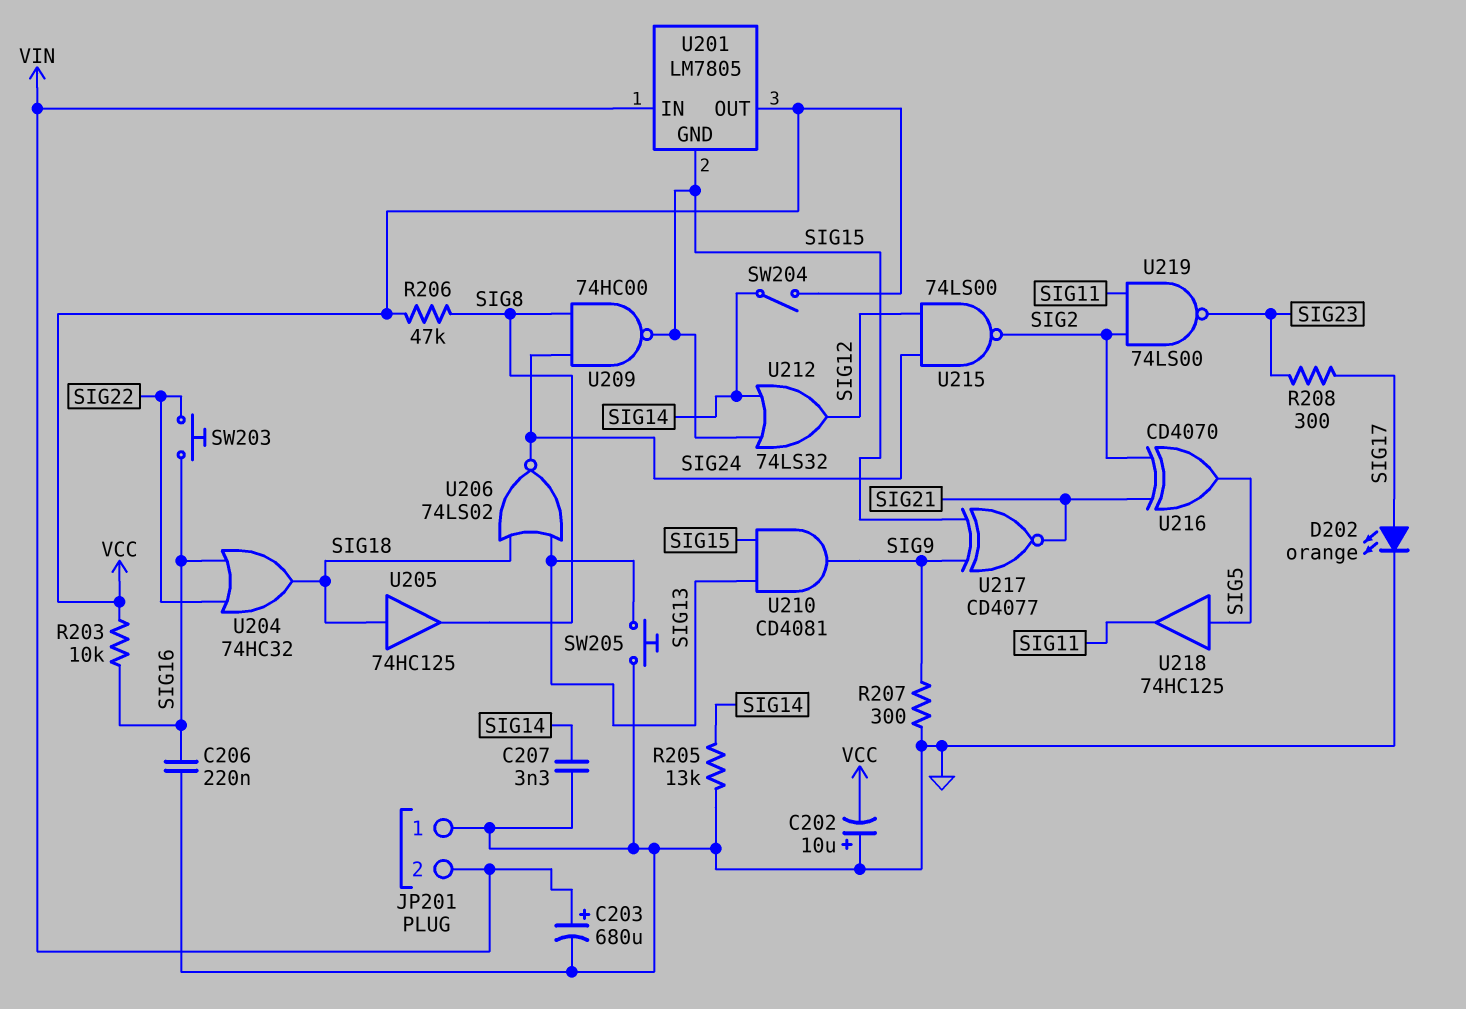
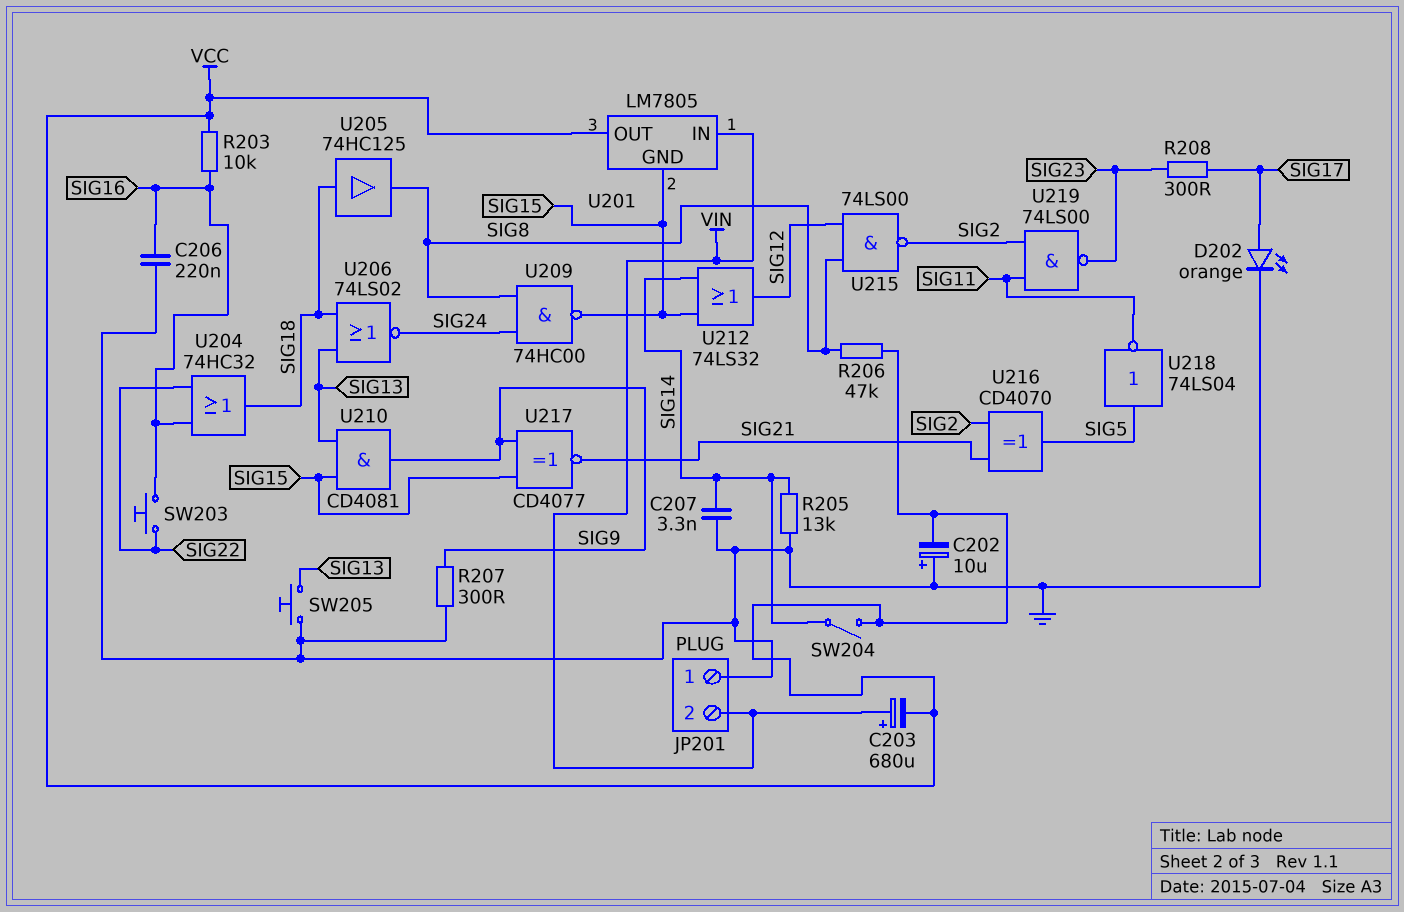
C203: 680uF (plus VIN, minus GND) -> 680uF (plus VIN, minus VCC)
U215: NAND 74LS00 (in SIG12, in SIG24, out SIG2) -> NAND 74LS00 (in SIG8, in SIG12, out SIG2)
U218: buffer 74HC125 (in SIG5, out SIG11) -> NOT 74LS04 (in SIG5, out SIG11)

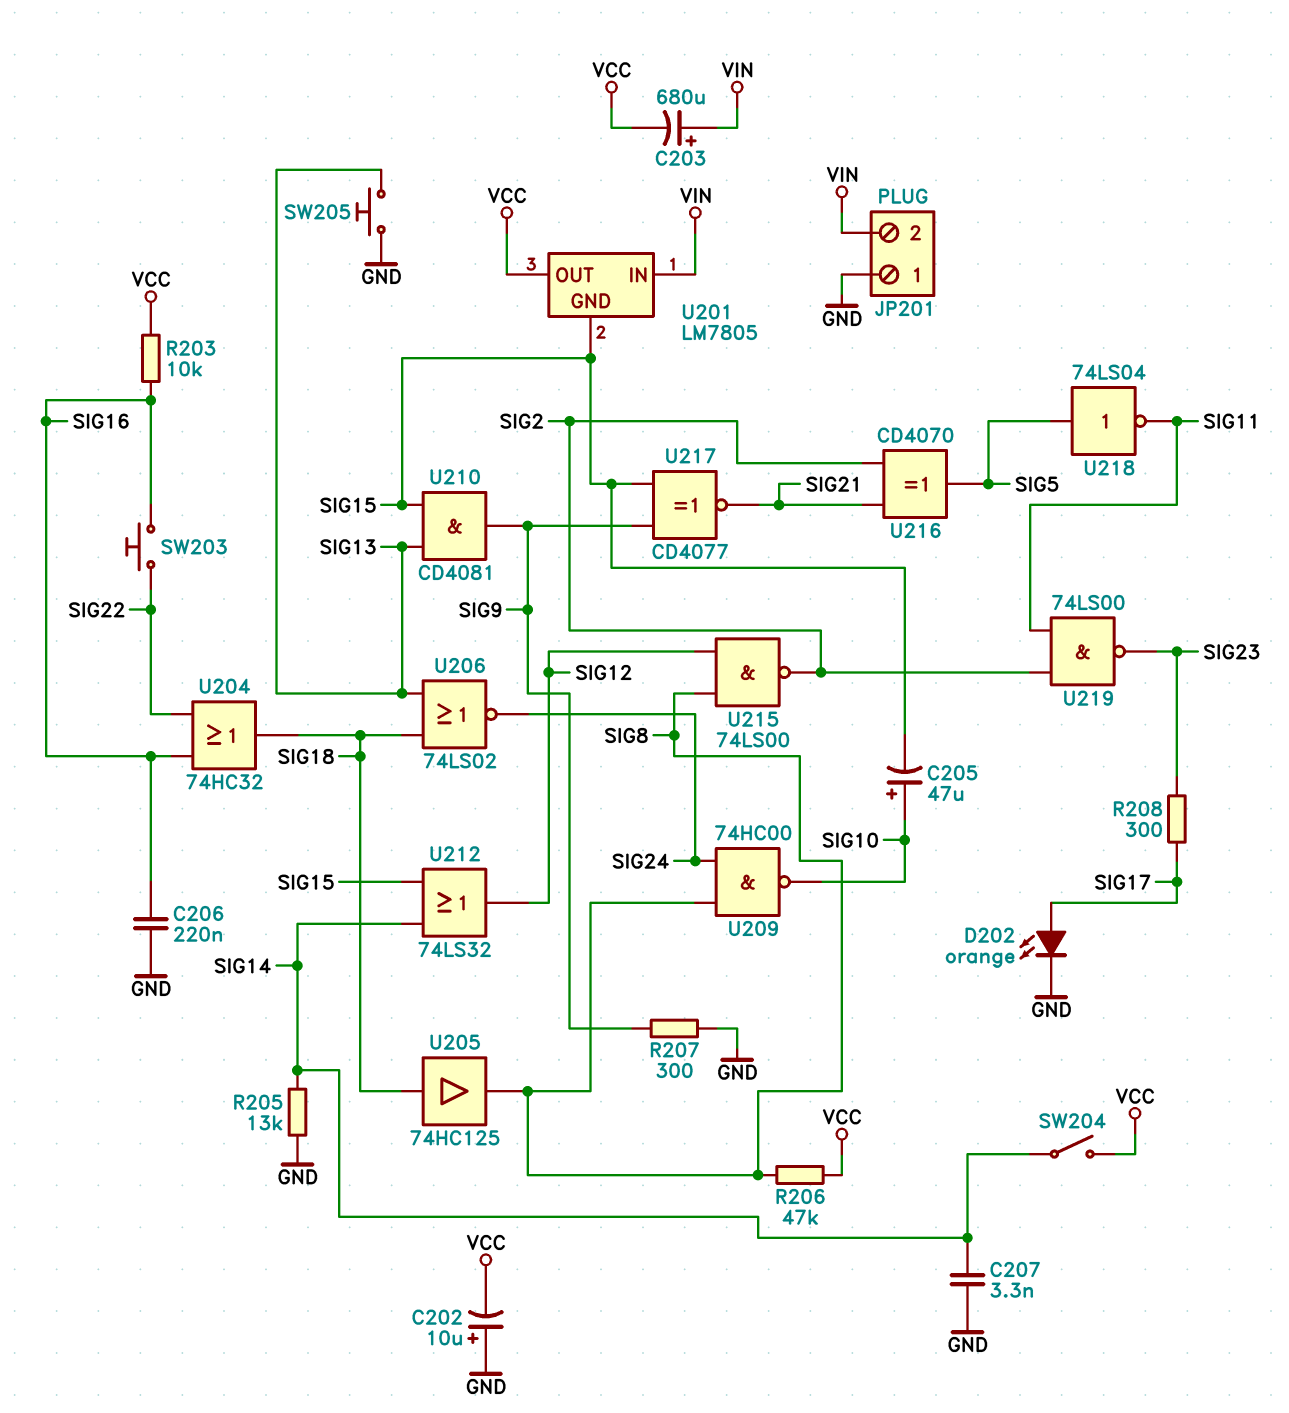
C205: none -> 47uF (plus SIG10, minus SIG15)
U209: NAND 74HC00 (in SIG8, in SIG24, out SIG15) -> NAND 74HC00 (in SIG8, in SIG24, out SIG10)

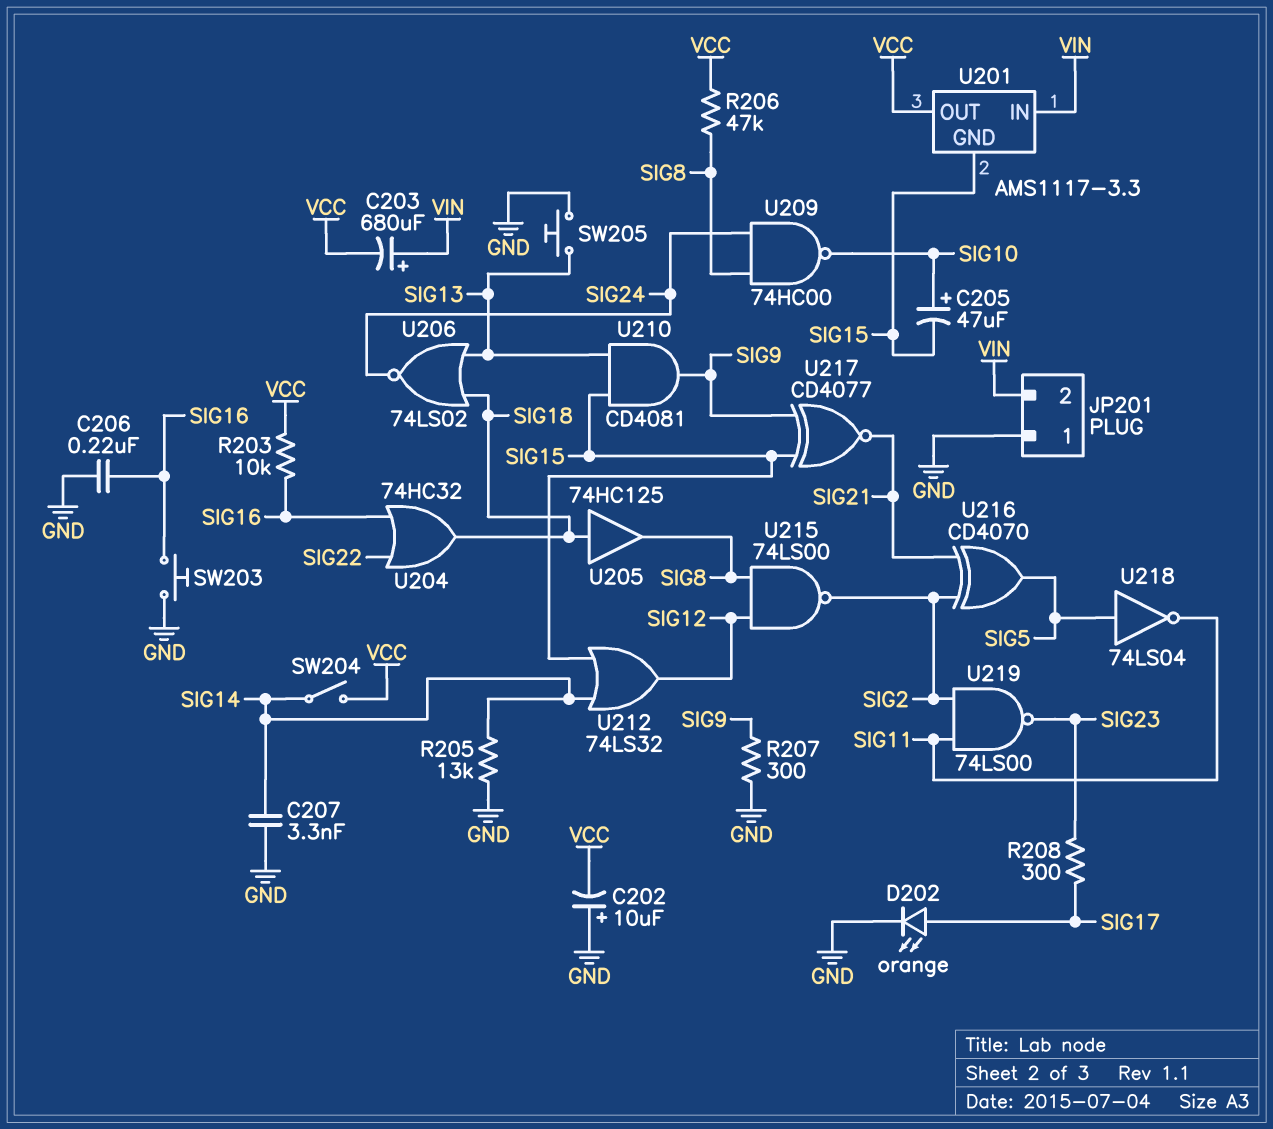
SW203: button (SIG16, SIG22) -> button (GND, SIG16)
U201: LM7805 -> AMS1117-3.3

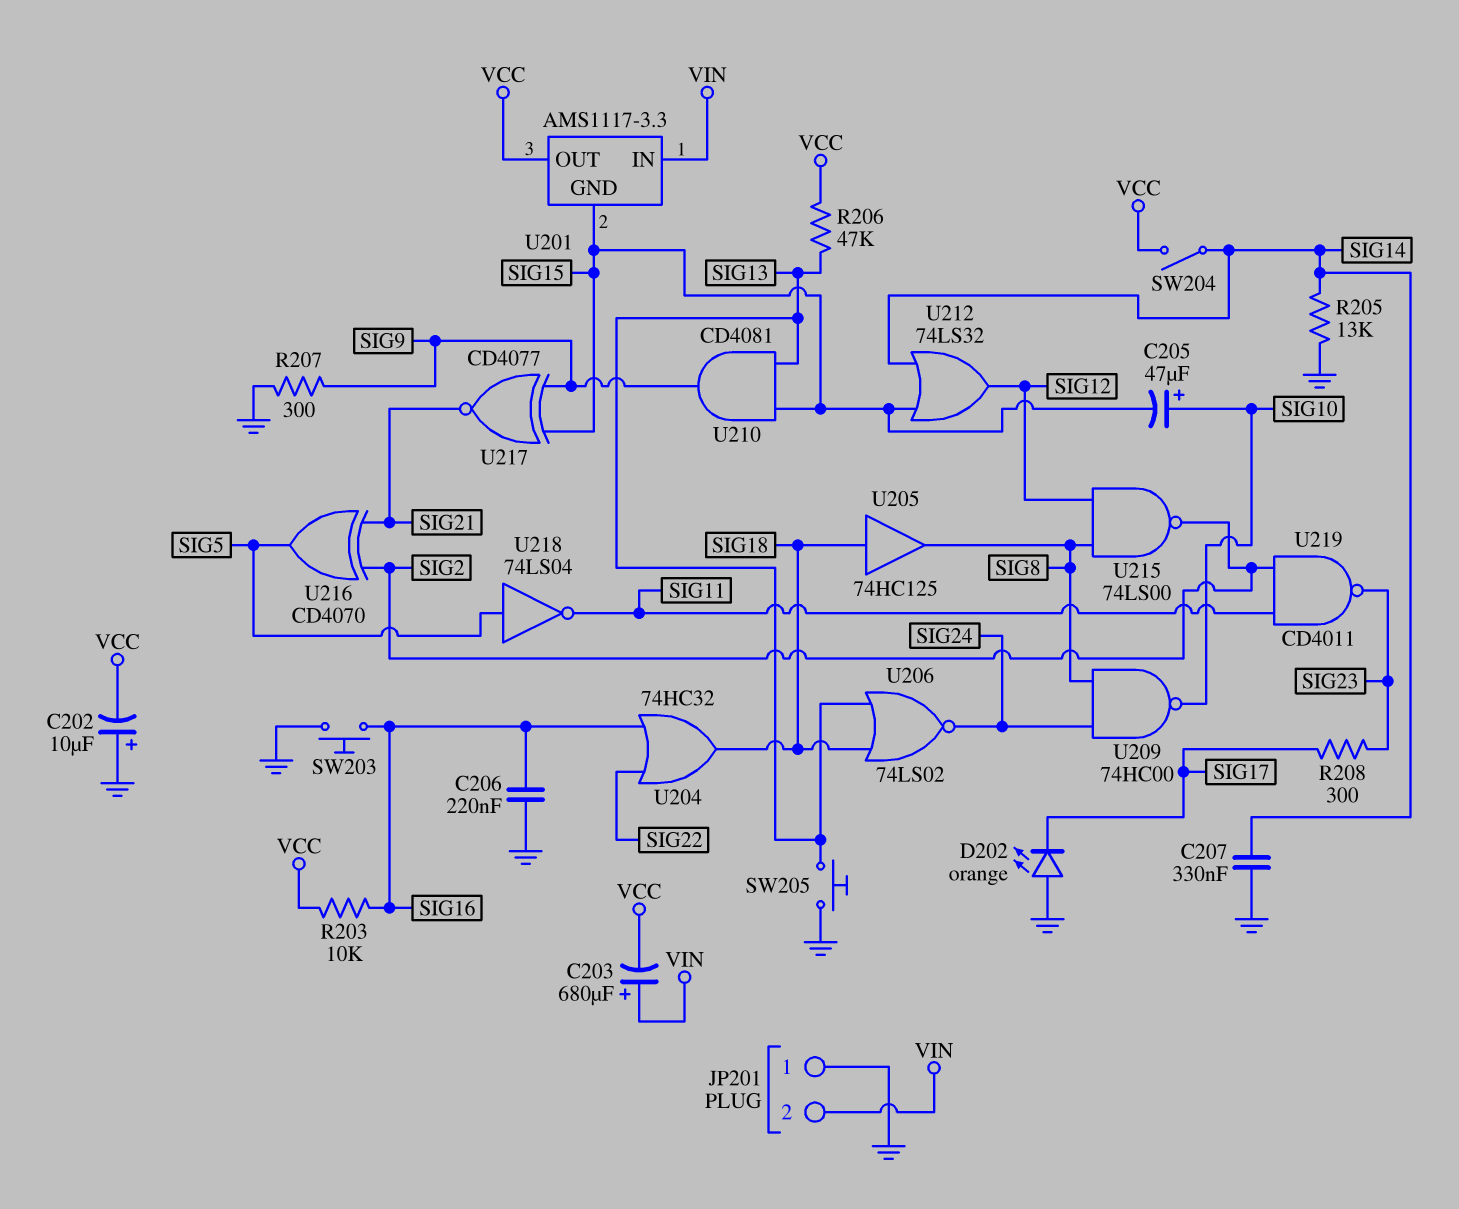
C207: 3.3nF (GND, SIG14) -> 330nF (GND, SIG14)
D202: LED orange (A SIG17, K GND) -> LED orange (A GND, K SIG17)
R206: 47k (SIG8, VCC) -> 47k (SIG13, VCC)
U219: NAND 74LS00 (in SIG2, in SIG11, out SIG23) -> NAND CD4011 (in SIG2, in SIG11, out SIG23)

